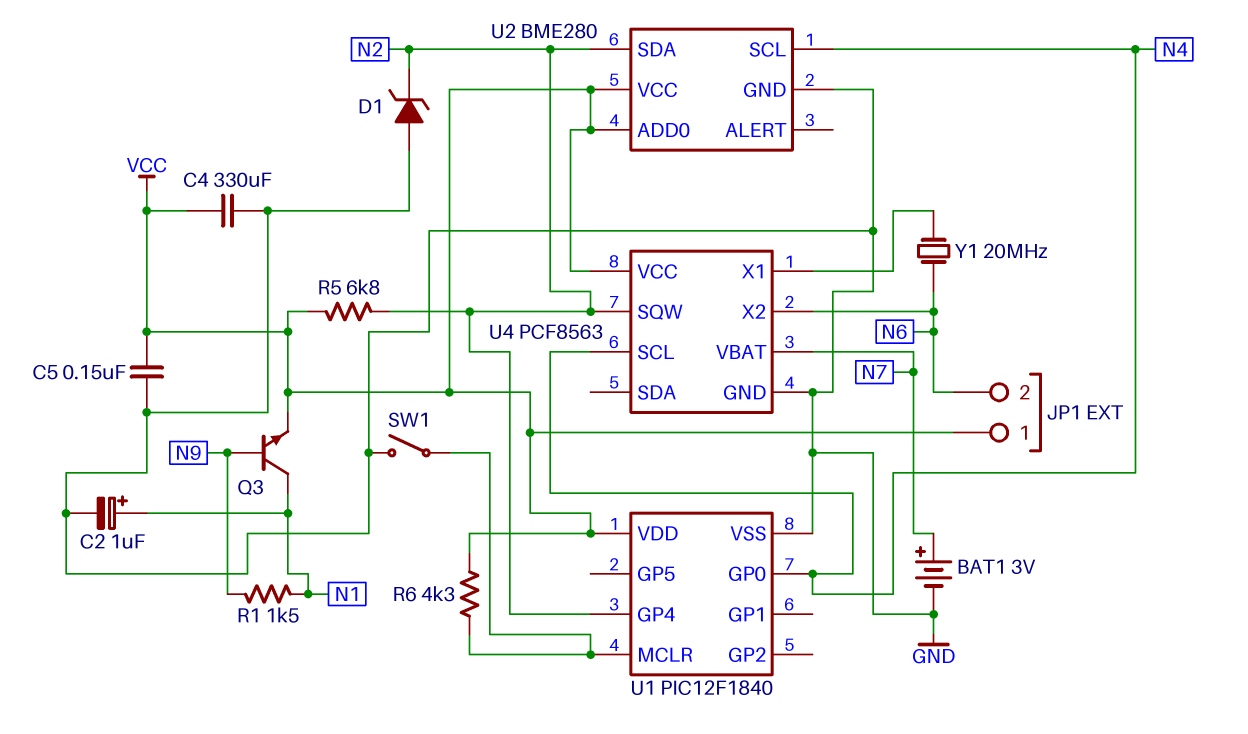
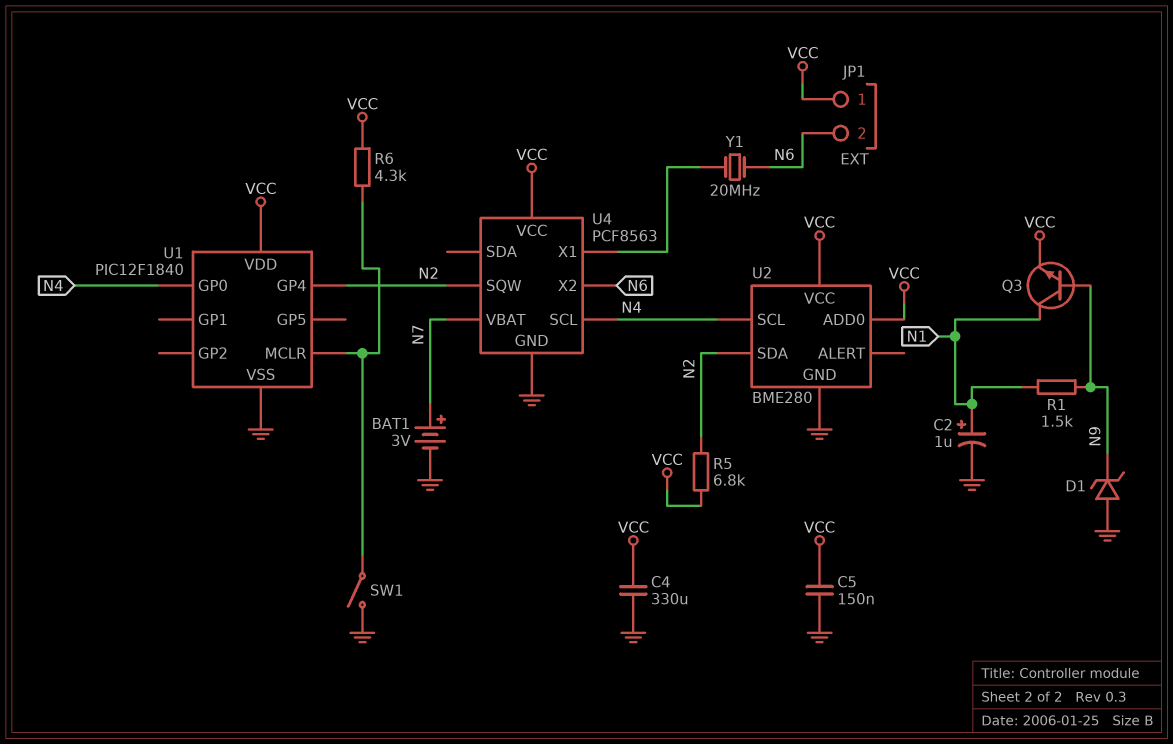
D1: zener (A GND, K N2) -> zener (A GND, K N9)

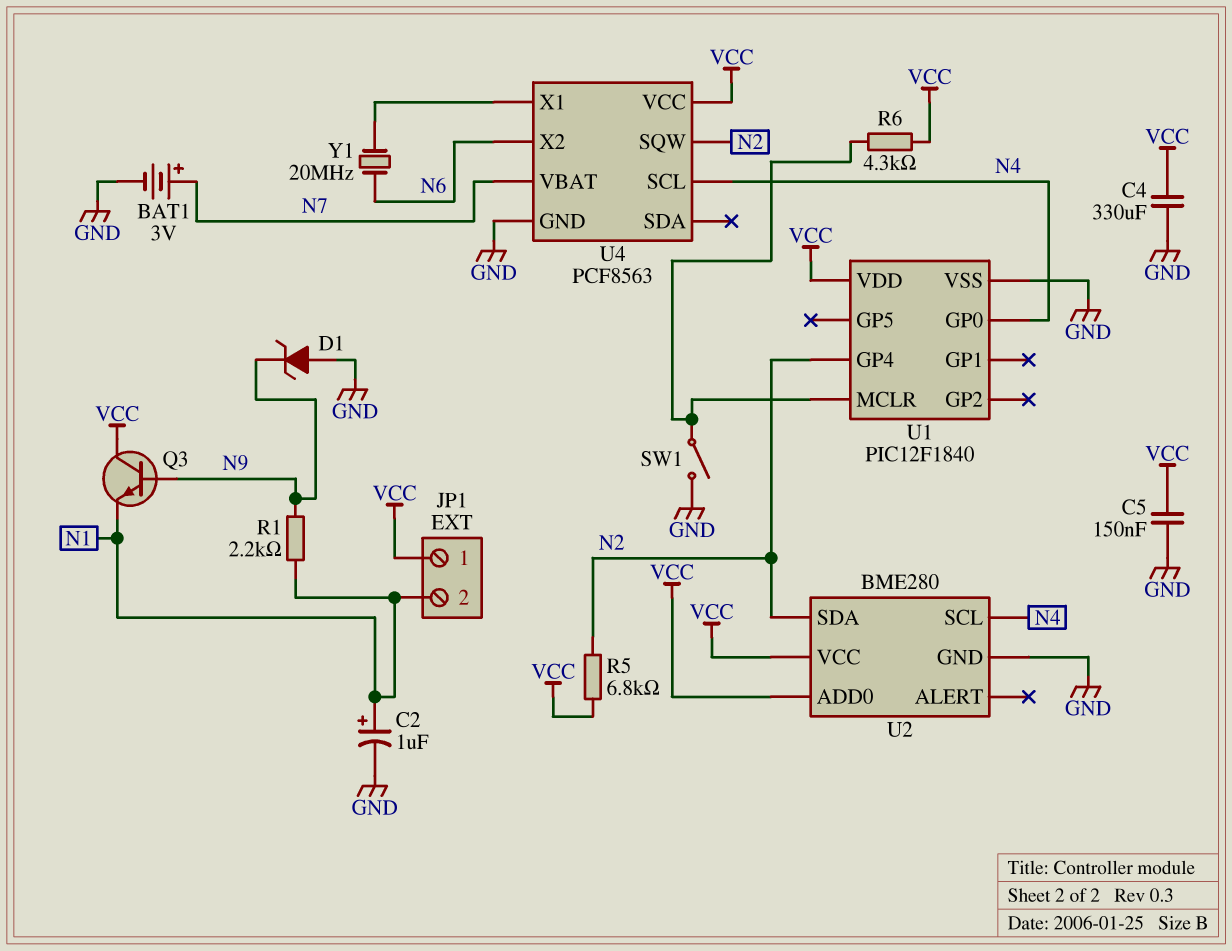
JP1 pin 2: N6 -> N1
Q3: NPN (B N9, C N1, E VCC) -> NPN (B N9, C VCC, E N1)
R1: 1.5k (N1, N9) -> 2.2k (N1, N9)

